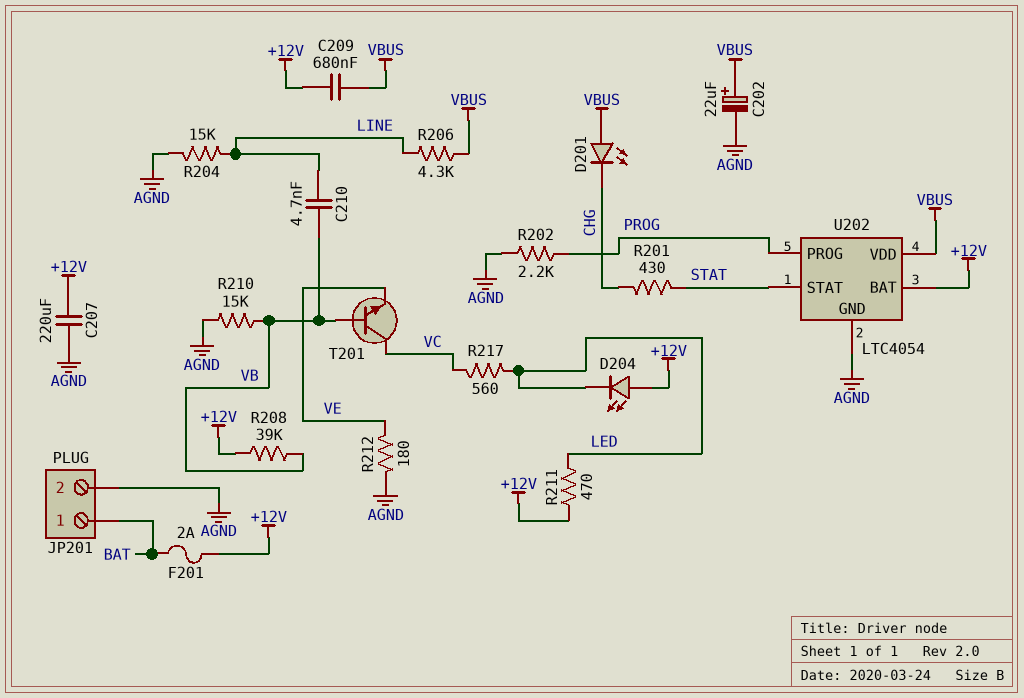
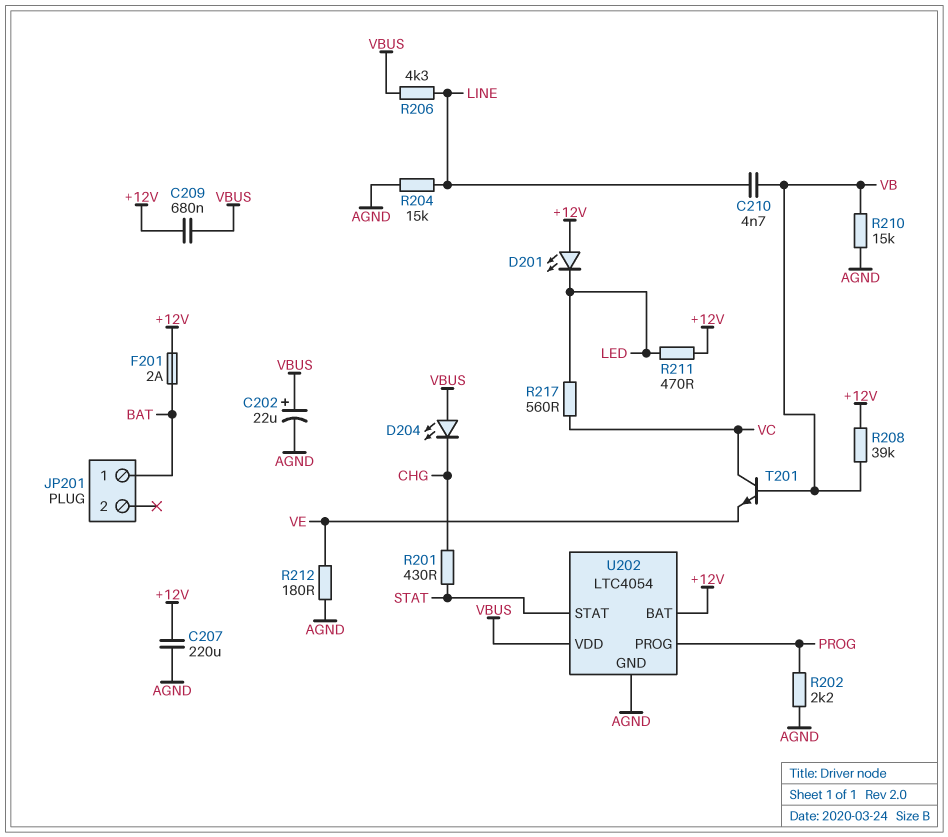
D201: LED (A VBUS, K CHG) -> LED (A +12V, K LED)
D204: LED (A +12V, K LED) -> LED (A VBUS, K CHG)
JP201 pin 2: AGND -> none

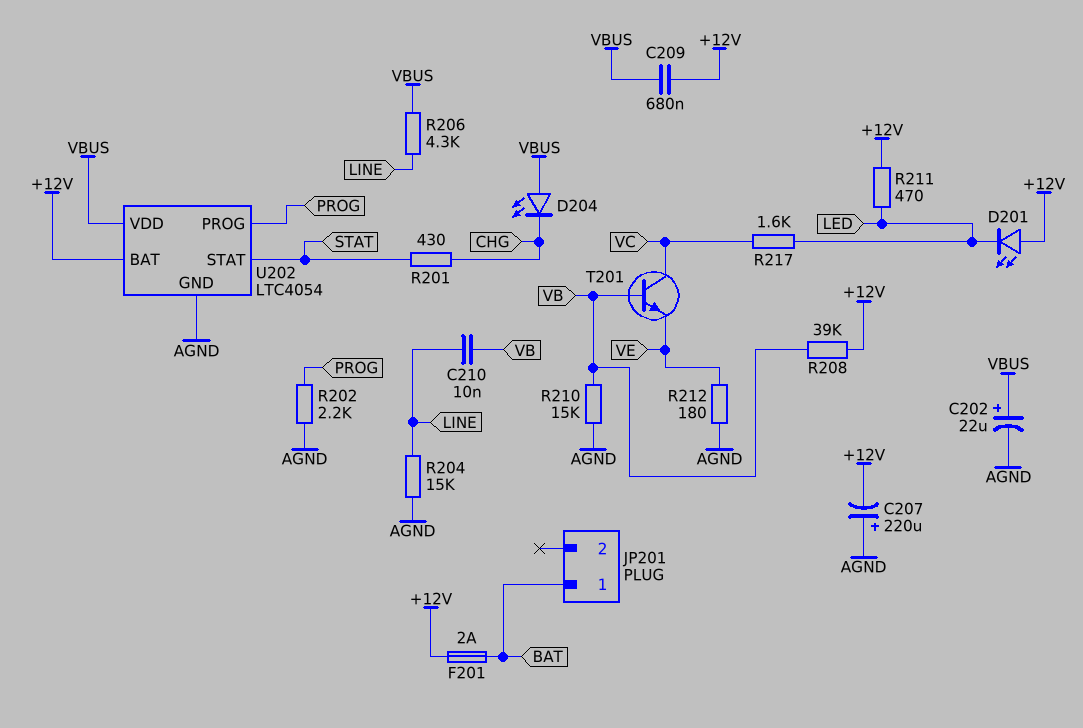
C207: 220uF (+12V, AGND) -> 220uF (plus AGND, minus +12V)
C210: 4.7nF (LINE, VB) -> 10nF (LINE, VB)
R217: 560 (LED, VC) -> 1.6k (LED, VC)

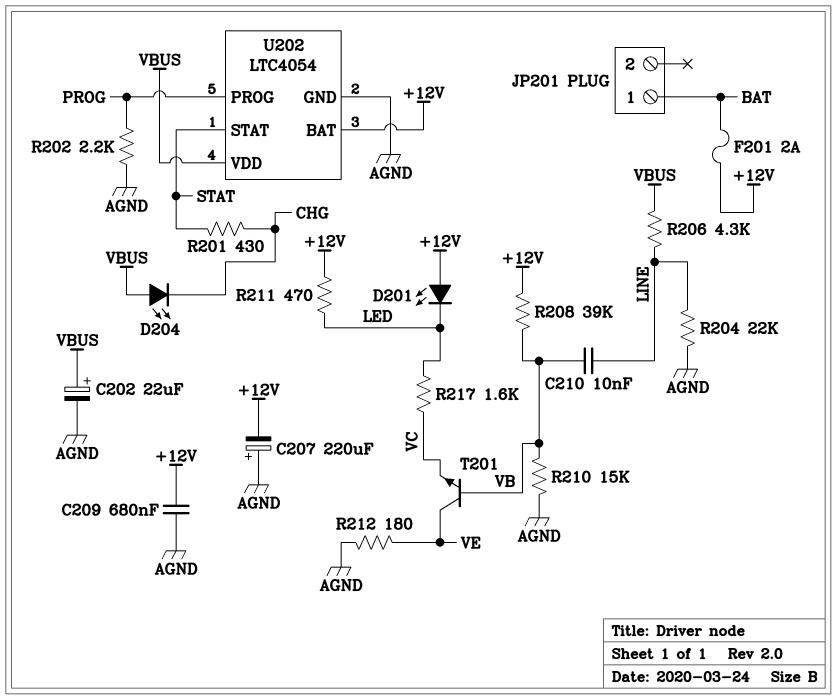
C209: 680nF (+12V, VBUS) -> 680nF (+12V, AGND)
R204: 15k (AGND, LINE) -> 22k (AGND, LINE)
T201: NPN (B VB, C VC, E VE) -> NPN (B VB, C VE, E VC)

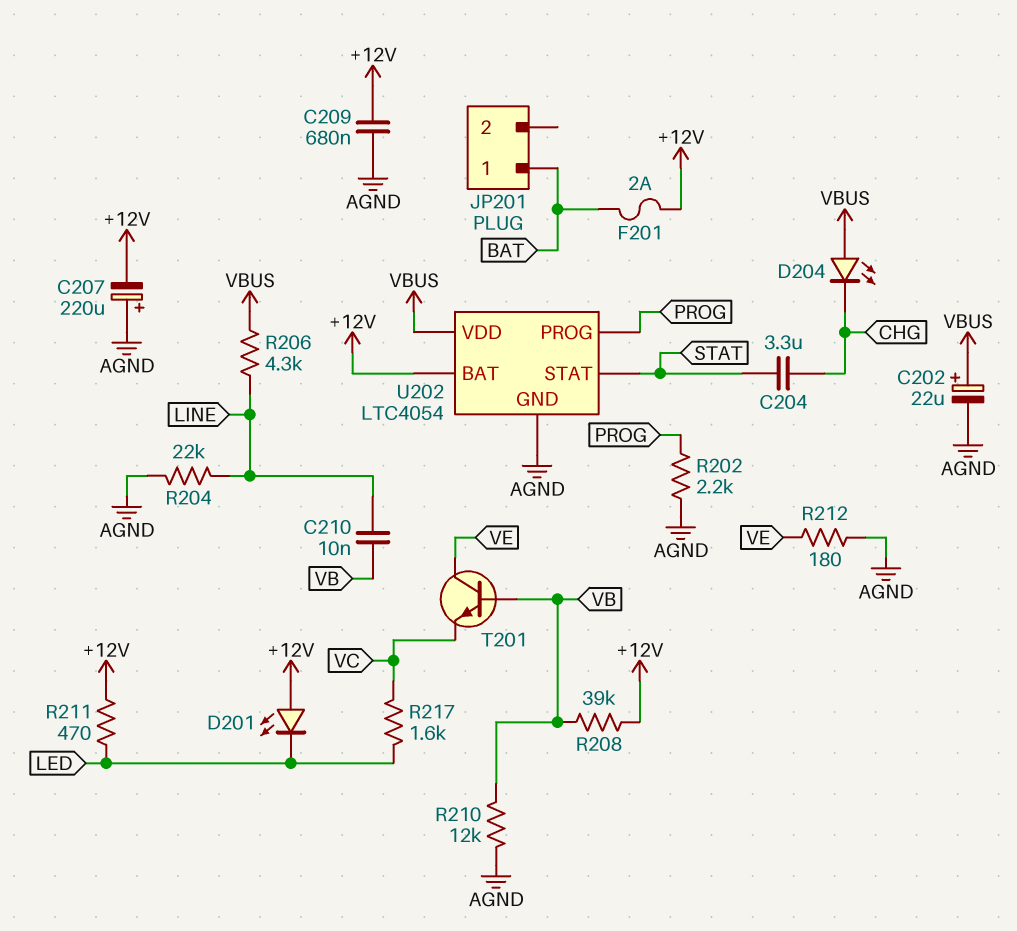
C204: none -> 3.3uF (CHG, STAT)
R201: 430 (CHG, STAT) -> none
R210: 15k (AGND, VB) -> 12k (AGND, VB)

